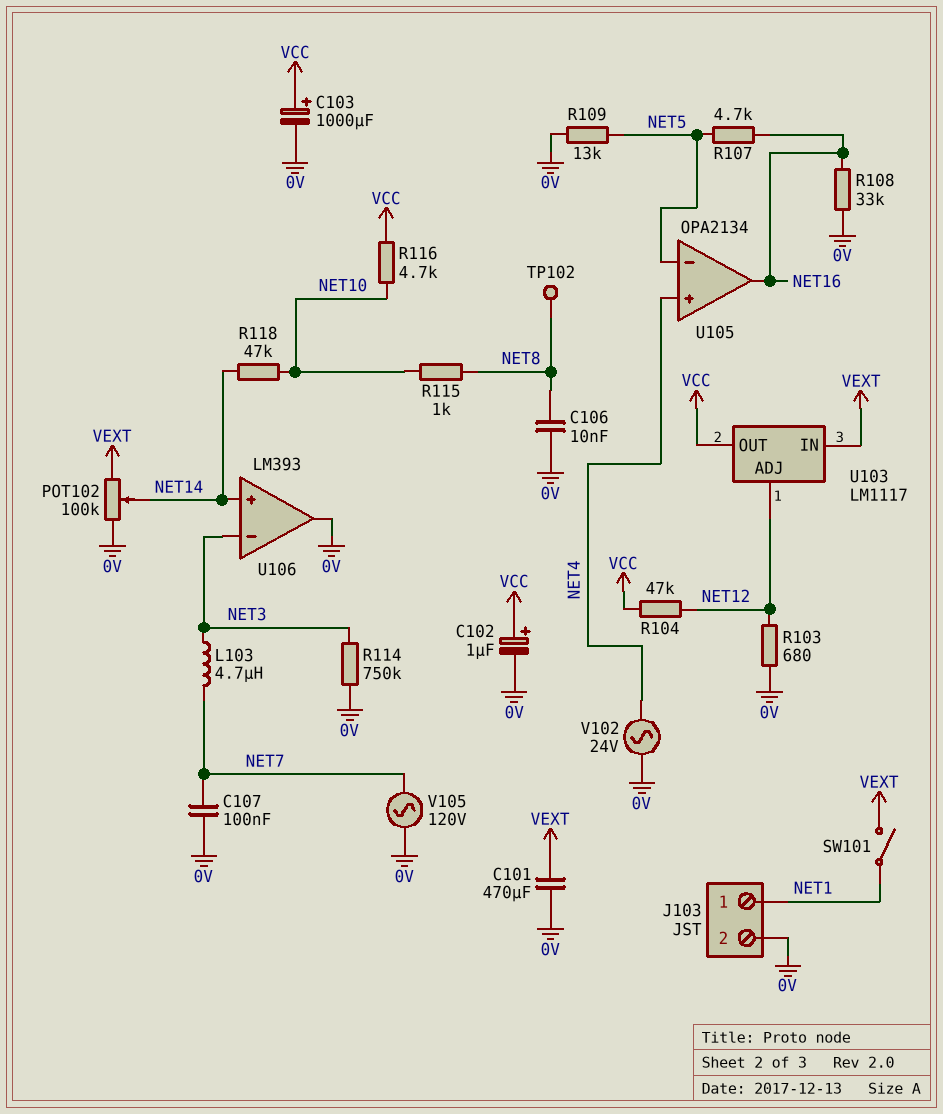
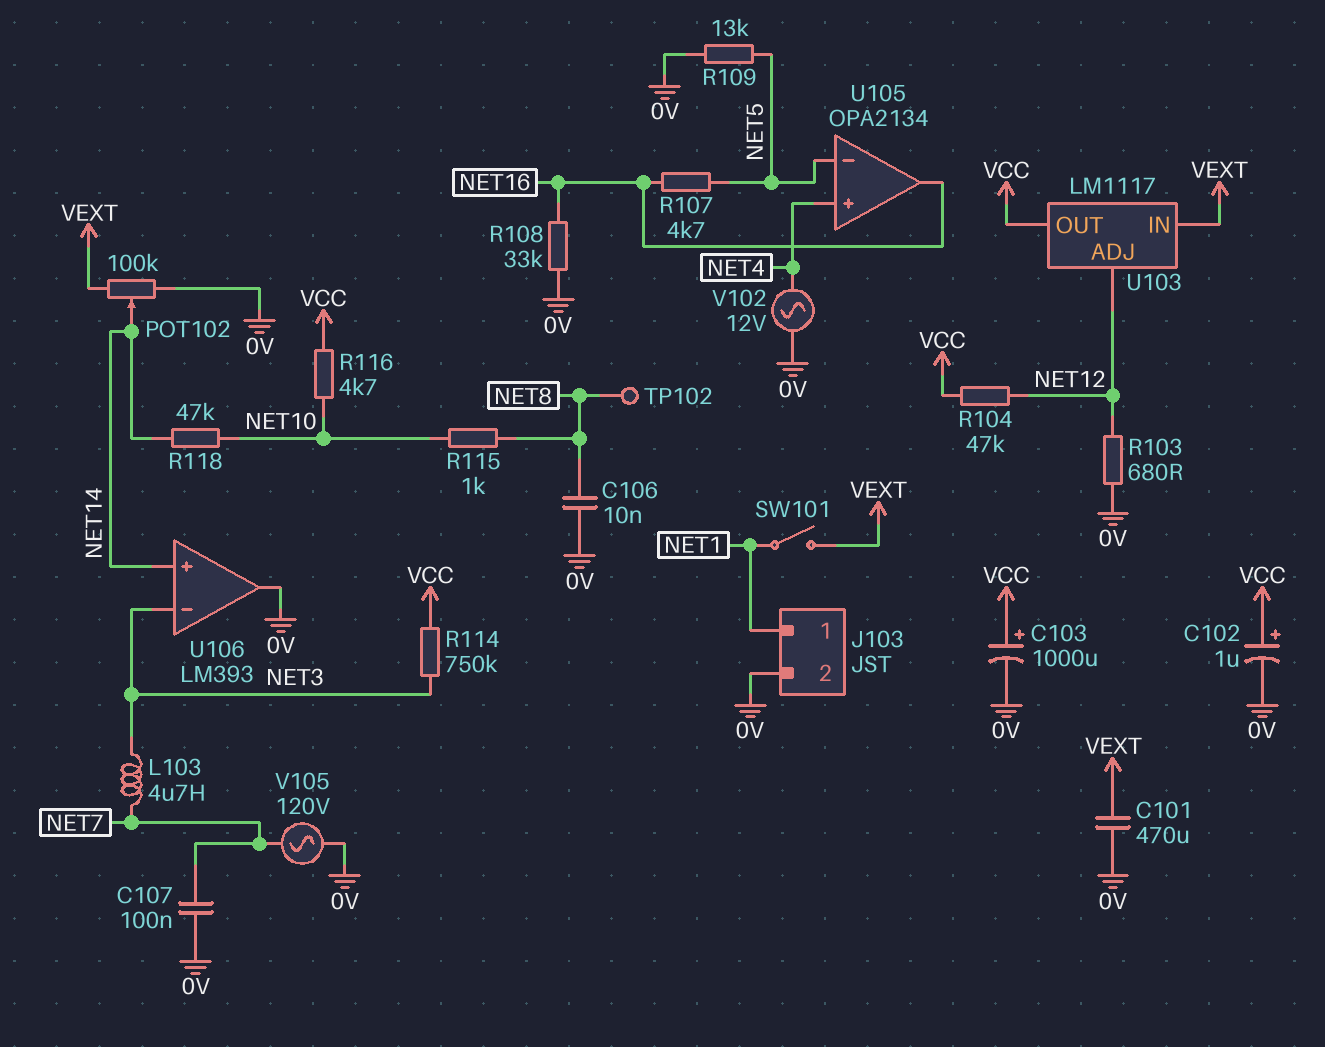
R114: 750k (0V, NET3) -> 750k (NET3, VCC)
V102: AC 24V (0V, NET4) -> AC 12V (0V, NET4)

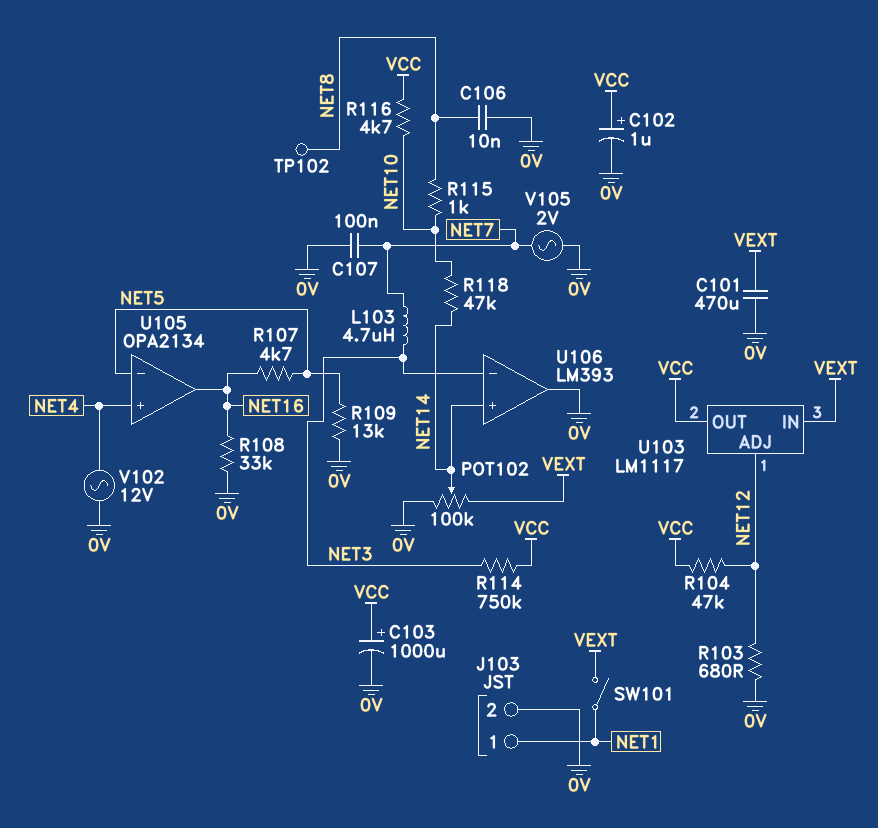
V105: AC 120V (0V, NET7) -> AC 2V (0V, NET7)

